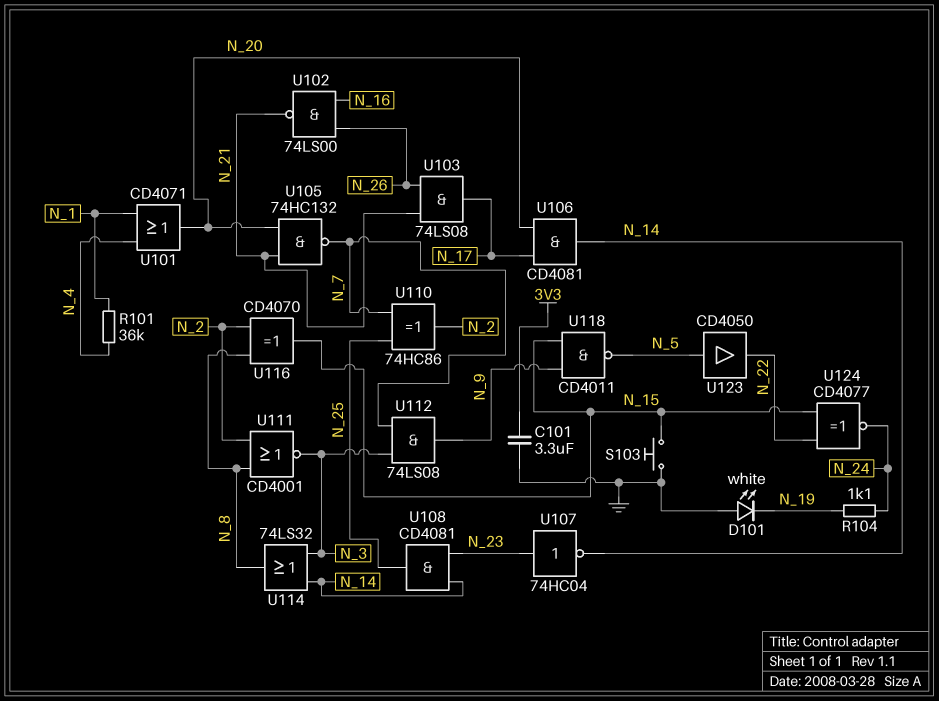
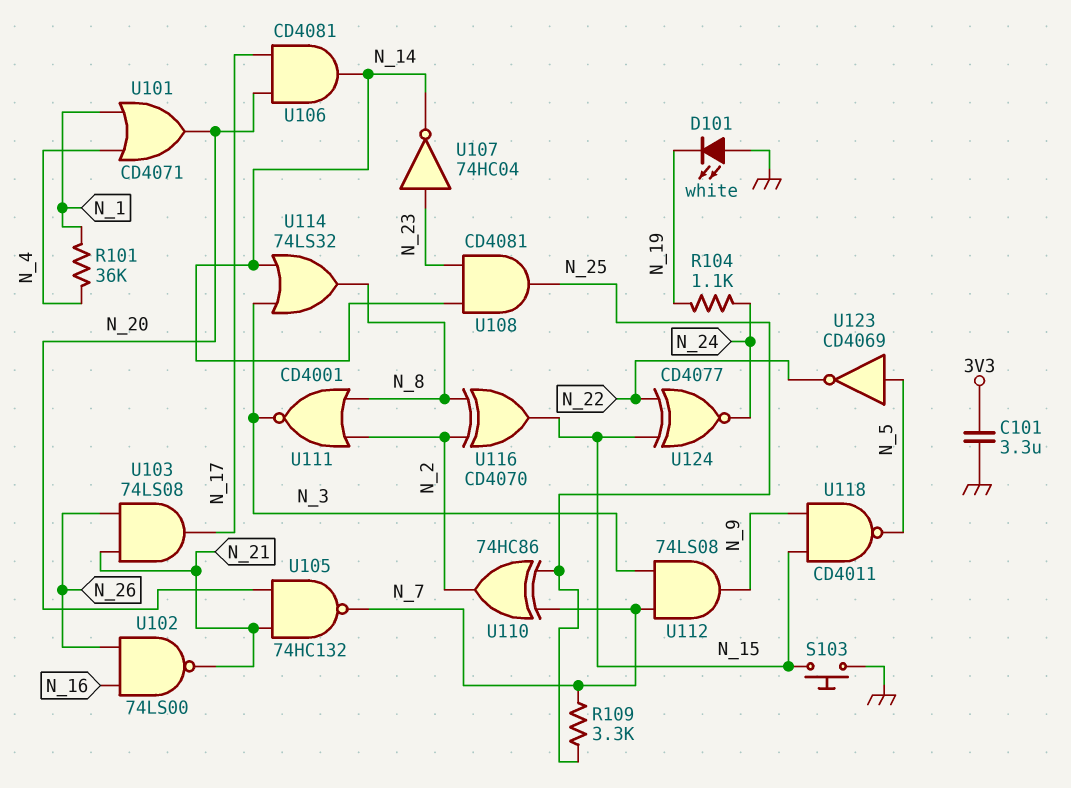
R109: none -> 3.3k (N_7, N_25)
U123: buffer CD4050 (in N_5, out N_22) -> NOT CD4069 (in N_5, out N_22)

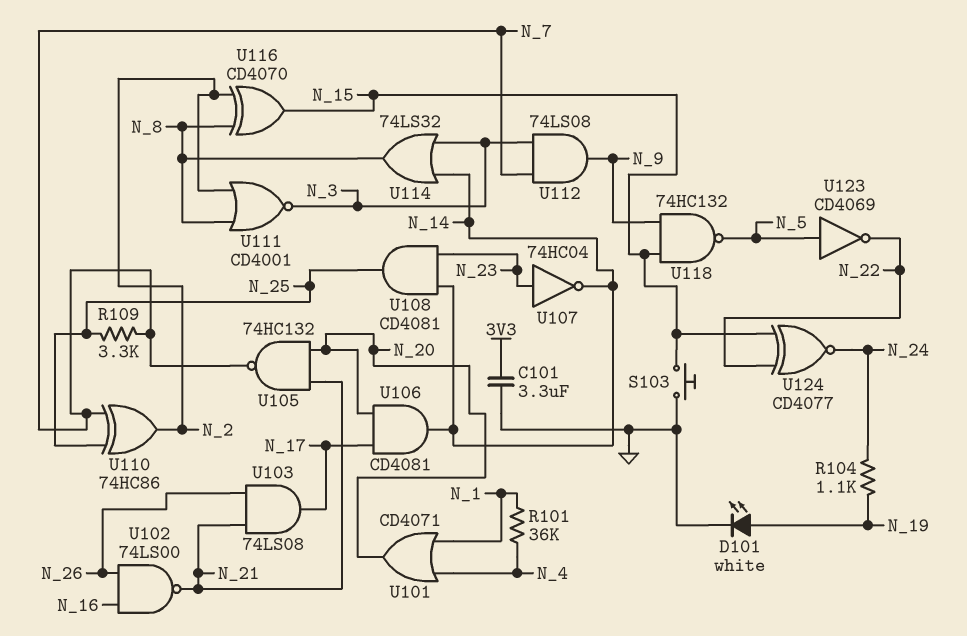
D101: LED white (A GND, K N_19) -> LED white (A N_19, K GND)
U118: NAND CD4011 (in N_9, in N_15, out N_5) -> NAND 74HC132 (in N_9, in N_15, out N_5)

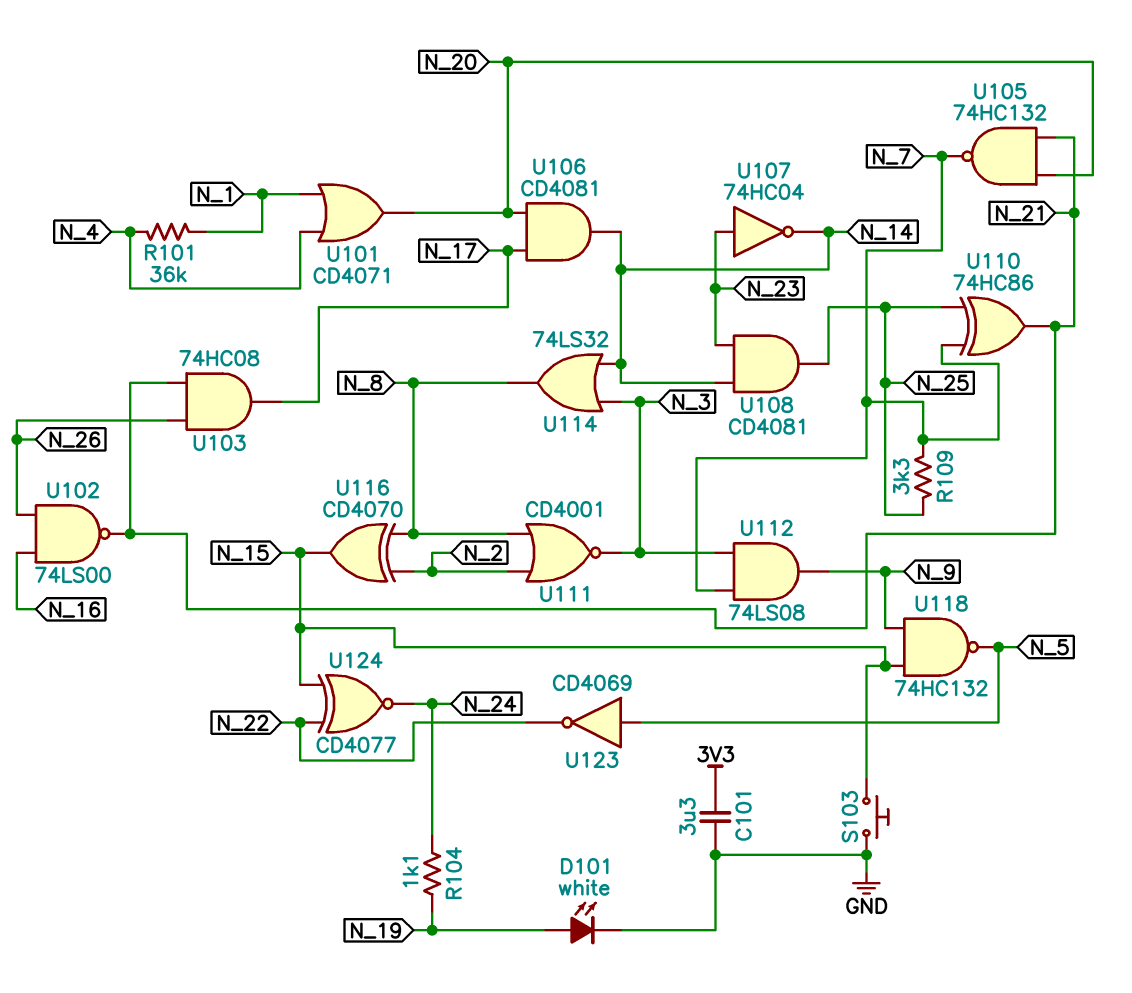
U103: AND 74LS08 (in N_21, in N_26, out N_17) -> AND 74HC08 (in N_21, in N_26, out N_17)
U110: XOR 74HC86 (in N_7, in N_25, out N_2) -> XOR 74HC86 (in N_7, in N_25, out N_21)

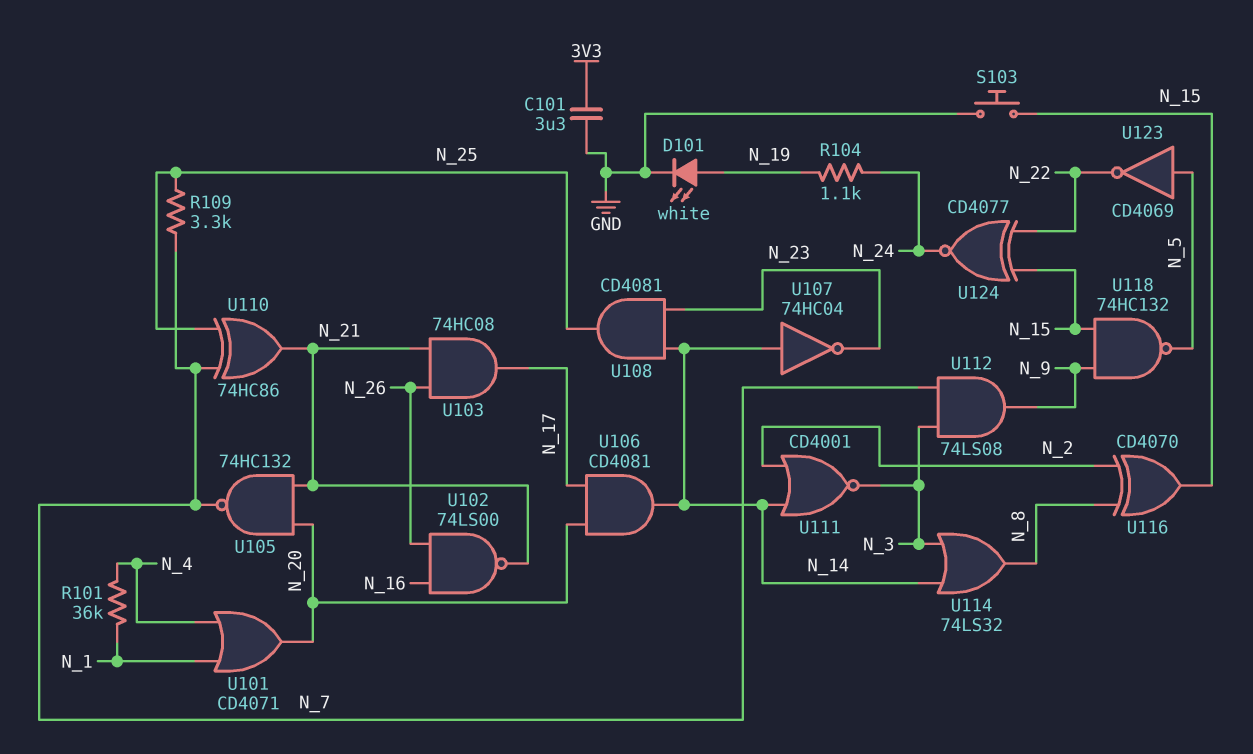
U107: NOT 74HC04 (in N_23, out N_14) -> NOT 74HC04 (in N_14, out N_23)
U111: NOR CD4001 (in N_2, in N_8, out N_3) -> NOR CD4001 (in N_2, in N_14, out N_3)

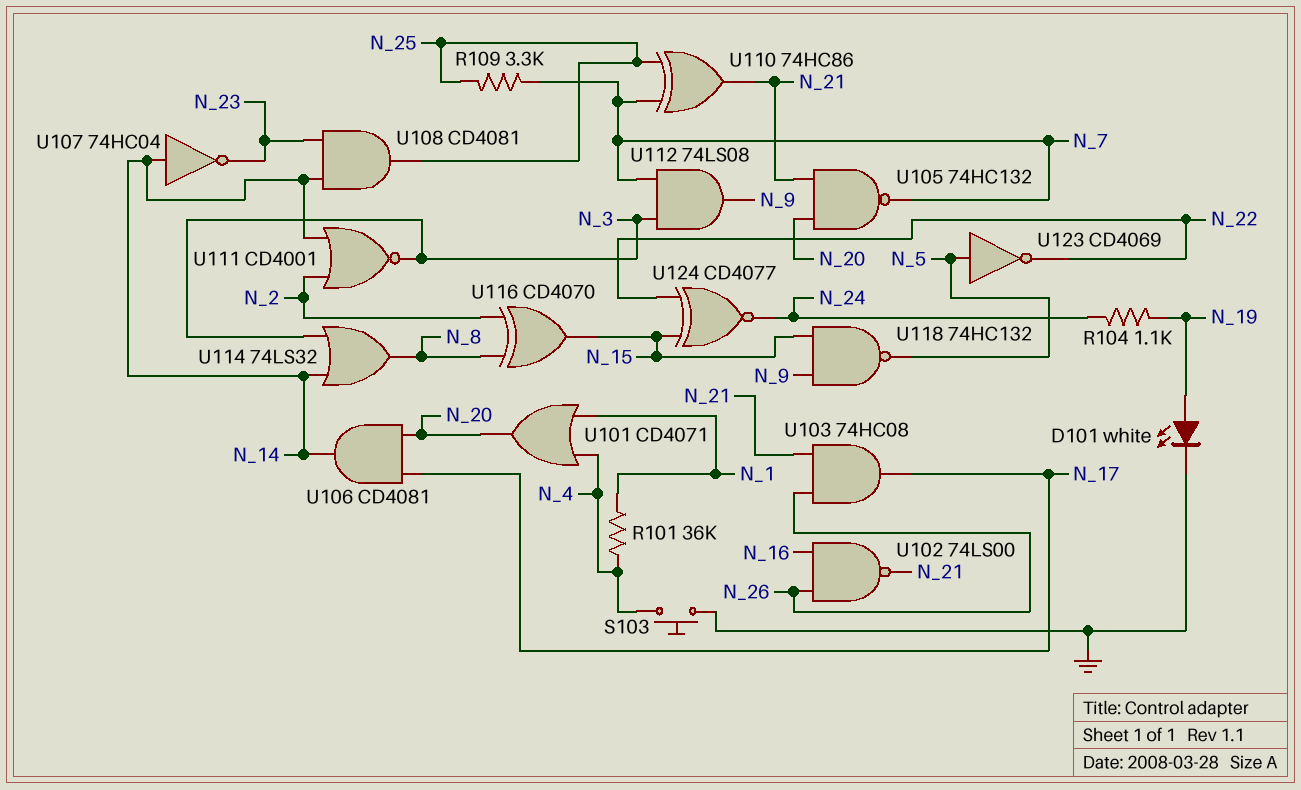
C101: 3.3uF (3V3, GND) -> none
S103: button (GND, N_15) -> button (GND, N_4)

